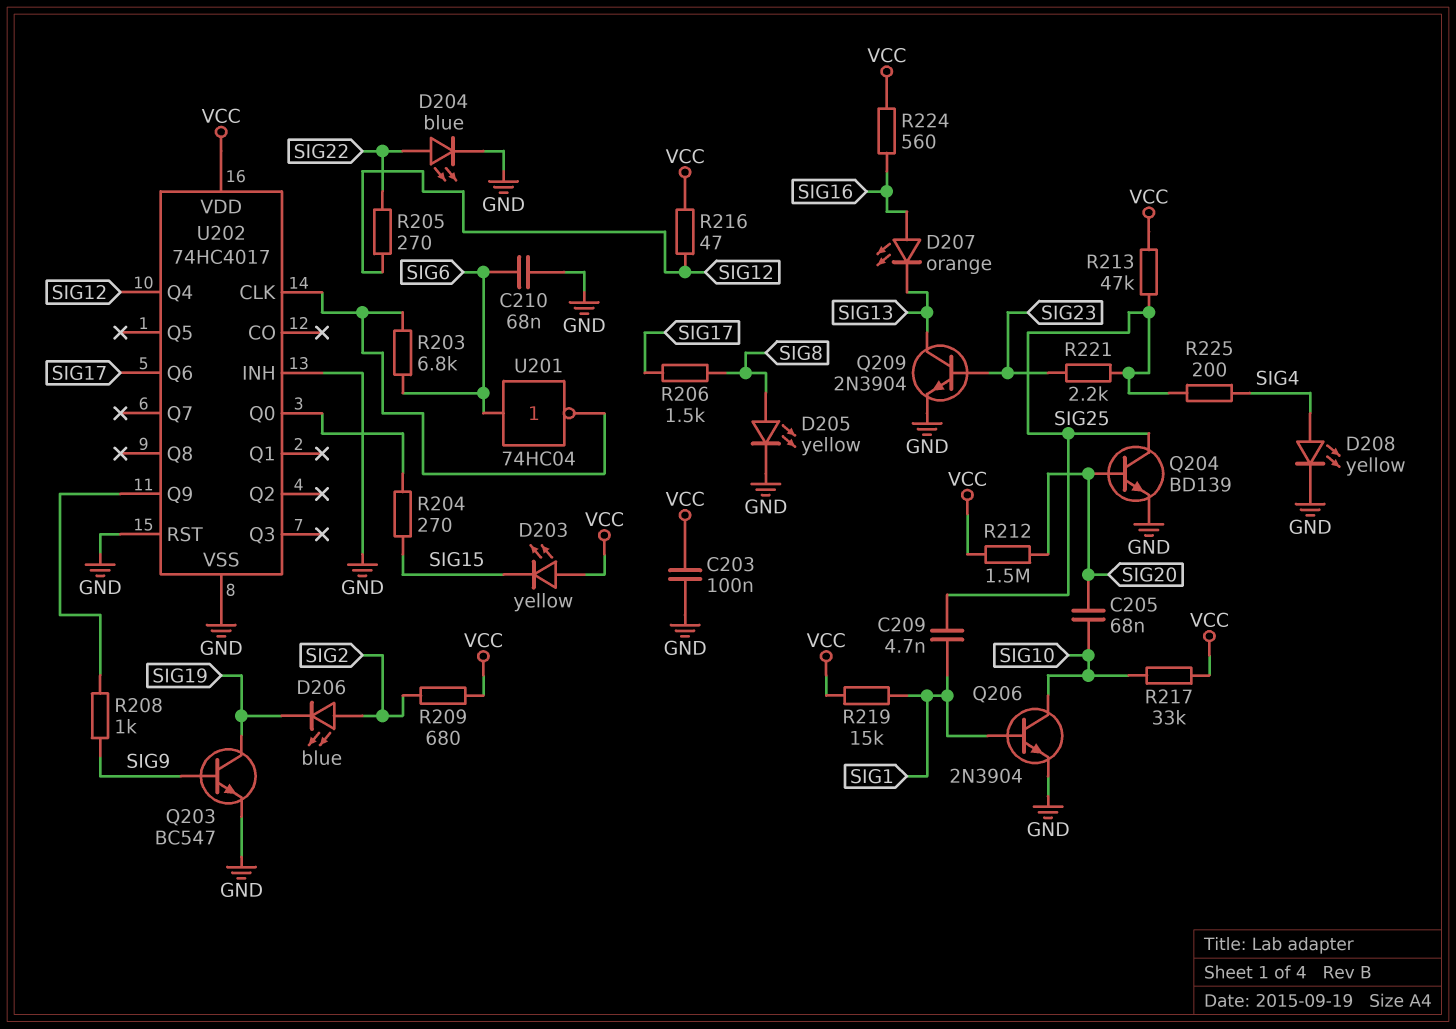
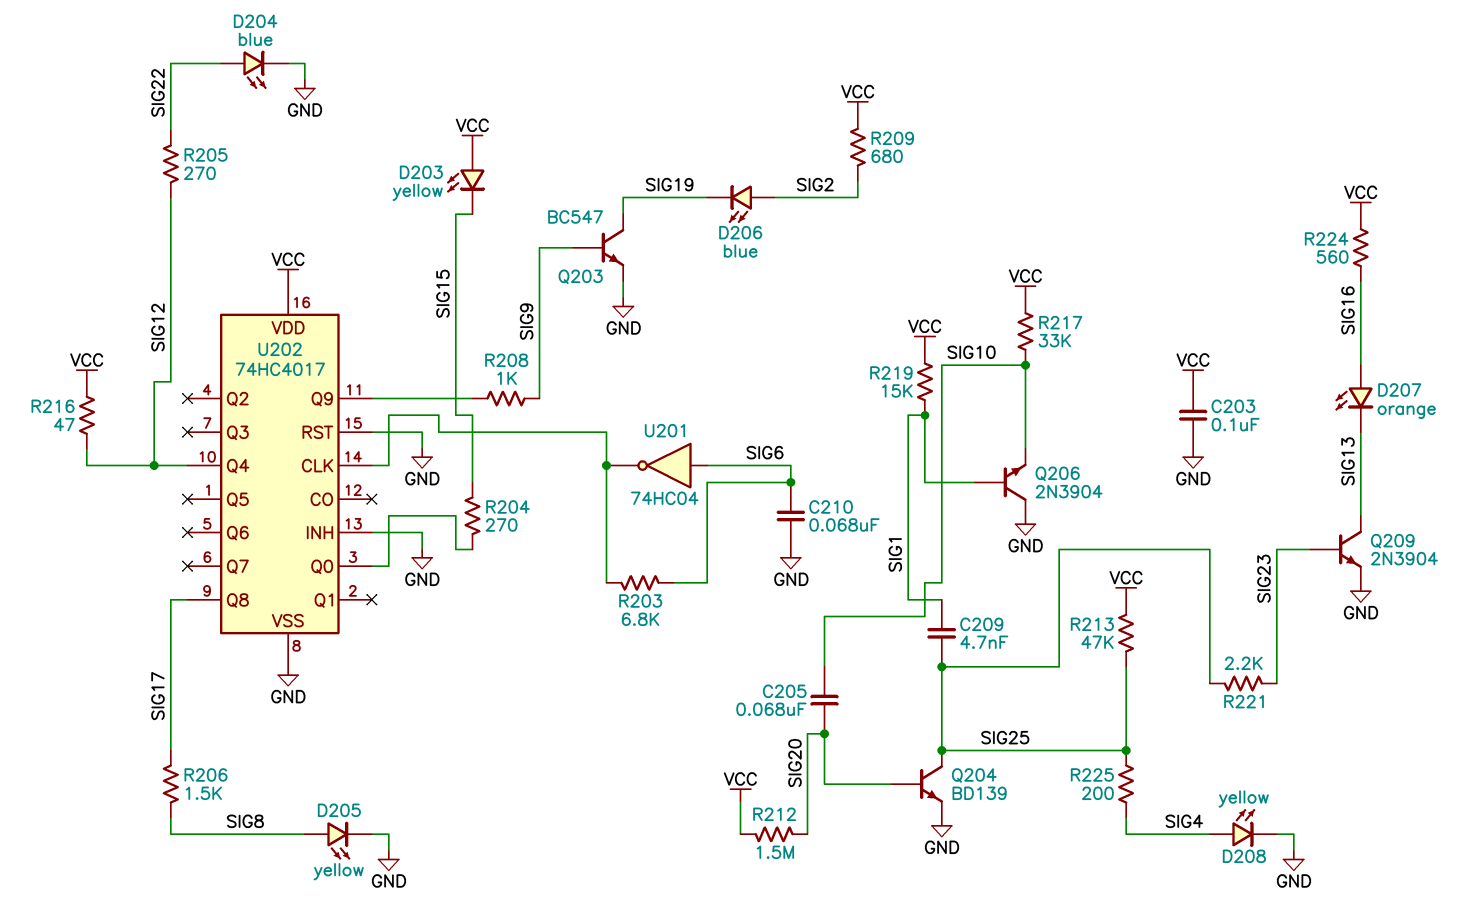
Q206: NPN 2N3904 (B SIG1, C SIG10, E GND) -> NPN 2N3904 (B SIG1, C GND, E SIG10)
U202 pin Q6: SIG17 -> none
U202 pin Q8: none -> SIG17

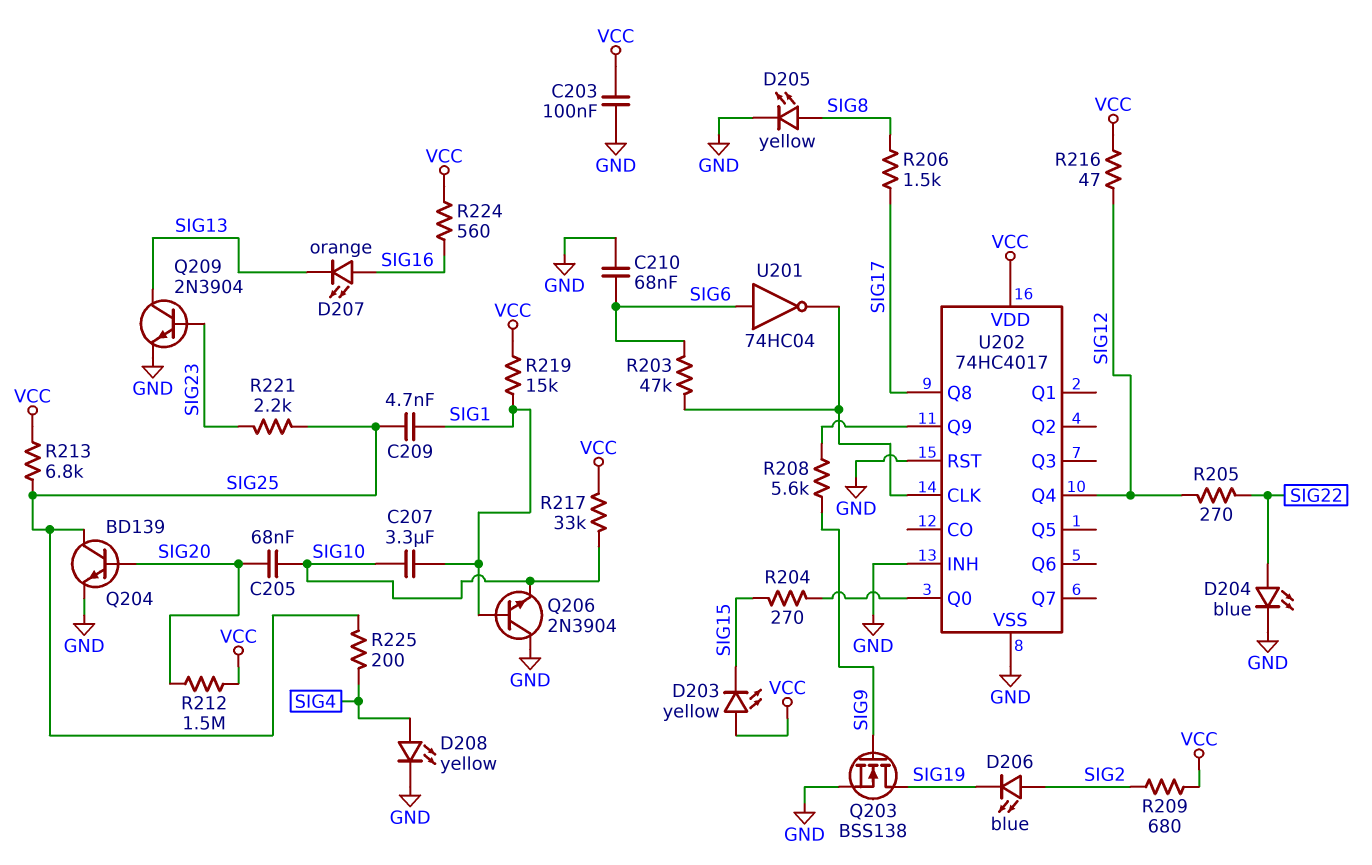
C207: none -> 3.3uF (SIG1, SIG10)
Q203: NPN BC547 (B SIG9, C SIG19, E GND) -> NMOS BSS138 (G SIG9, D SIG19, S GND)
R203: 6.8k (SIG6, U202/CLK) -> 47k (SIG6, U202/CLK)
R208: 1k (SIG9, U202/Q9) -> 5.6k (SIG9, U202/Q9)
R213: 47k (SIG25, VCC) -> 6.8k (SIG25, VCC)

